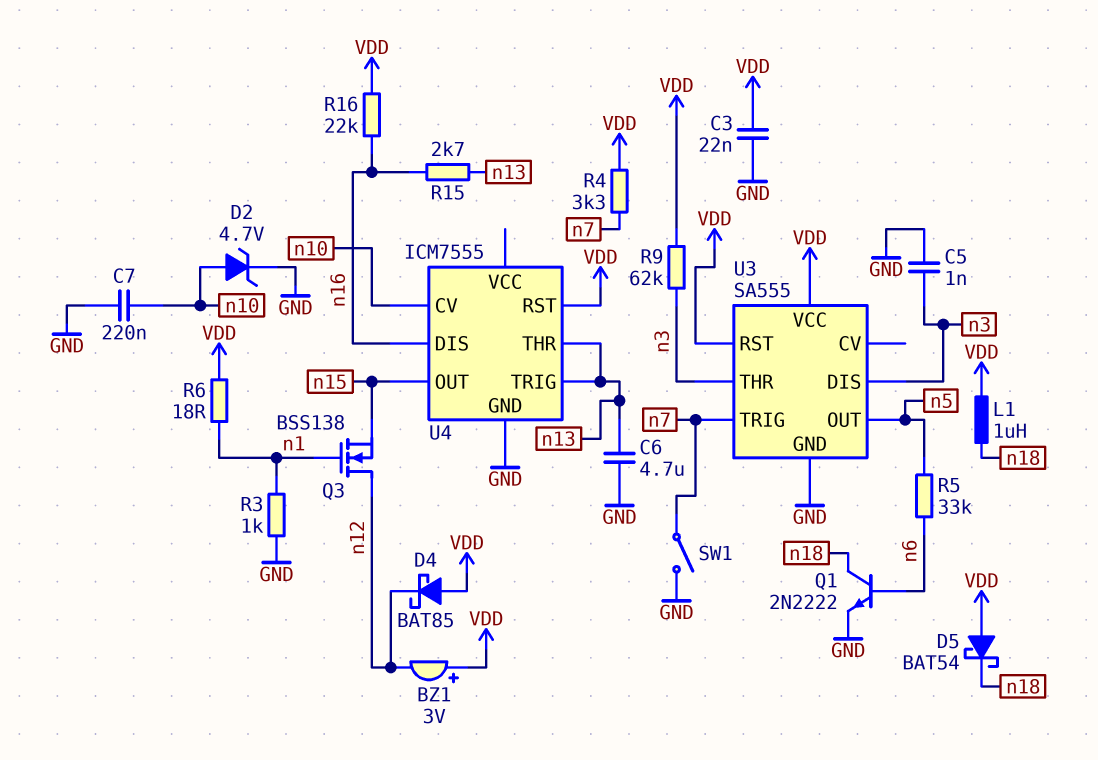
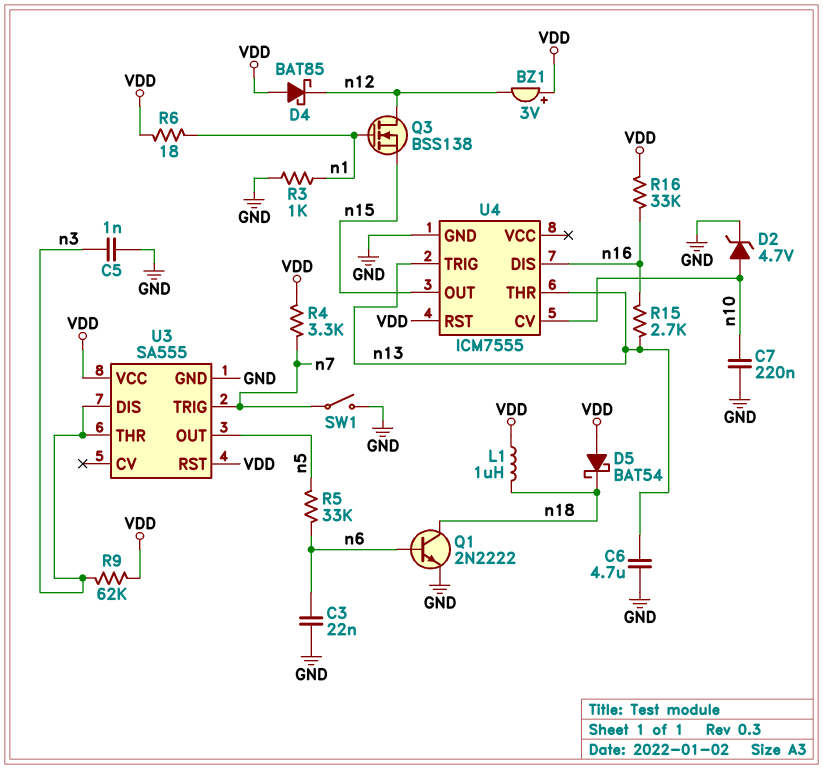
C3: 22nF (GND, VDD) -> 22nF (GND, n6)
R16: 22k (VDD, n16) -> 33k (VDD, n16)

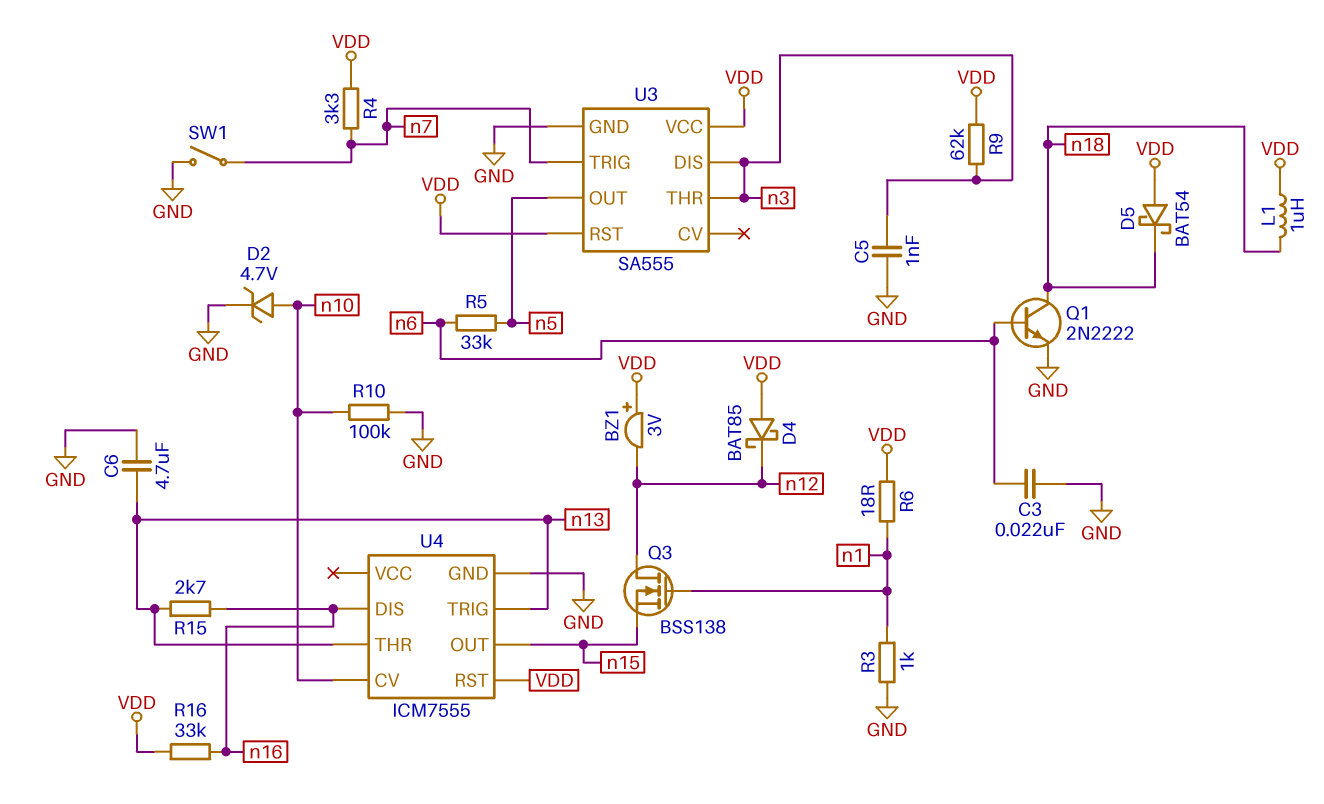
C7: 220nF (GND, n10) -> none
R10: none -> 100k (GND, n10)

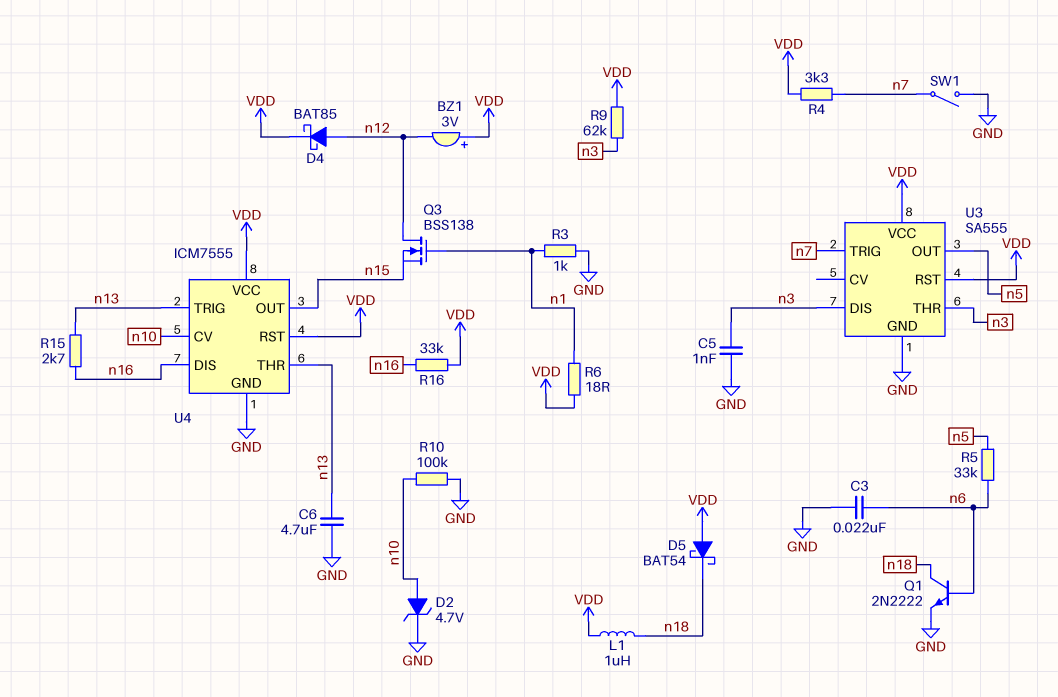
D4: schottky BAT85 (A VDD, K n12) -> schottky BAT85 (A n12, K VDD)
U4 pin VCC: none -> VDD

